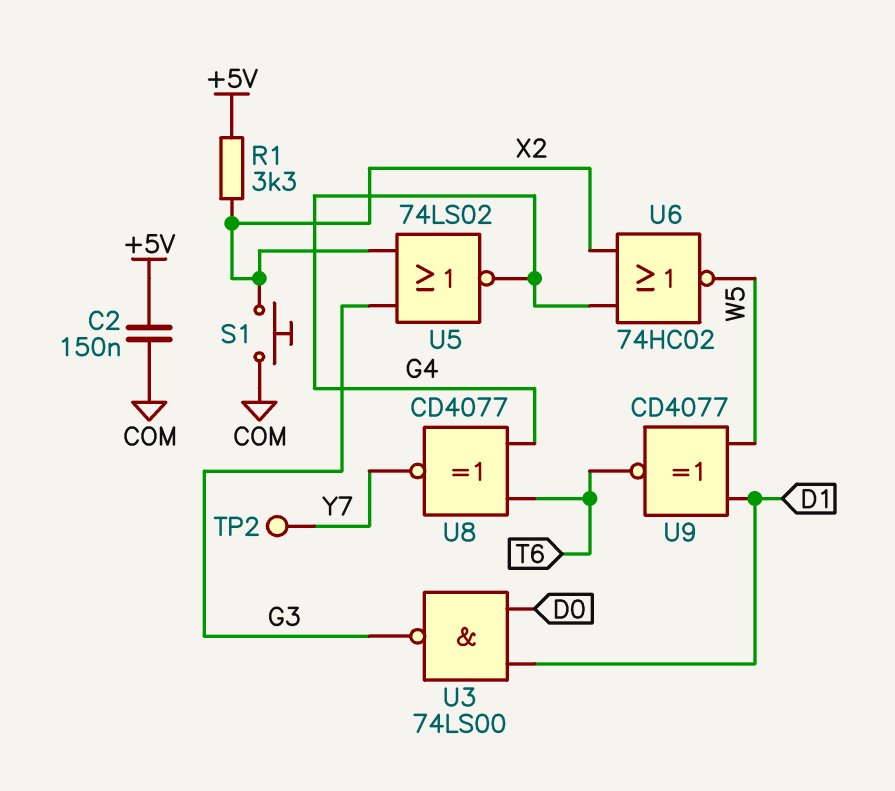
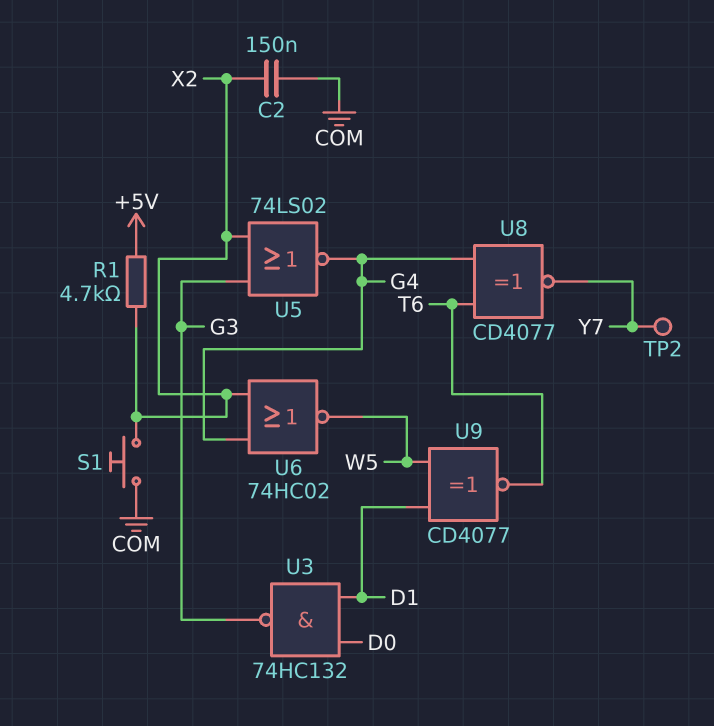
C2: 150nF (+5V, COM) -> 150nF (COM, X2)
R1: 3.3k (+5V, X2) -> 4.7k (+5V, X2)
U3: NAND 74LS00 (in D0, in D1, out G3) -> NAND 74HC132 (in D0, in D1, out G3)

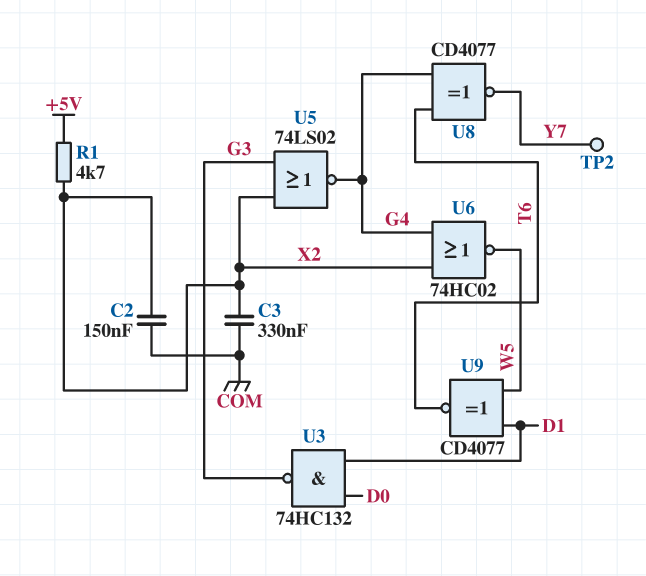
C3: none -> 330nF (COM, X2)
S1: button (COM, X2) -> none

